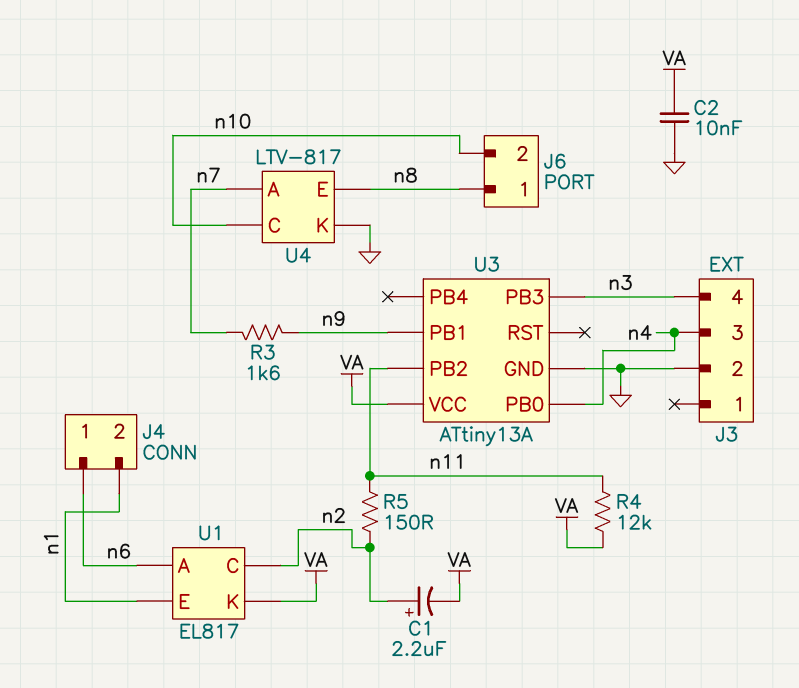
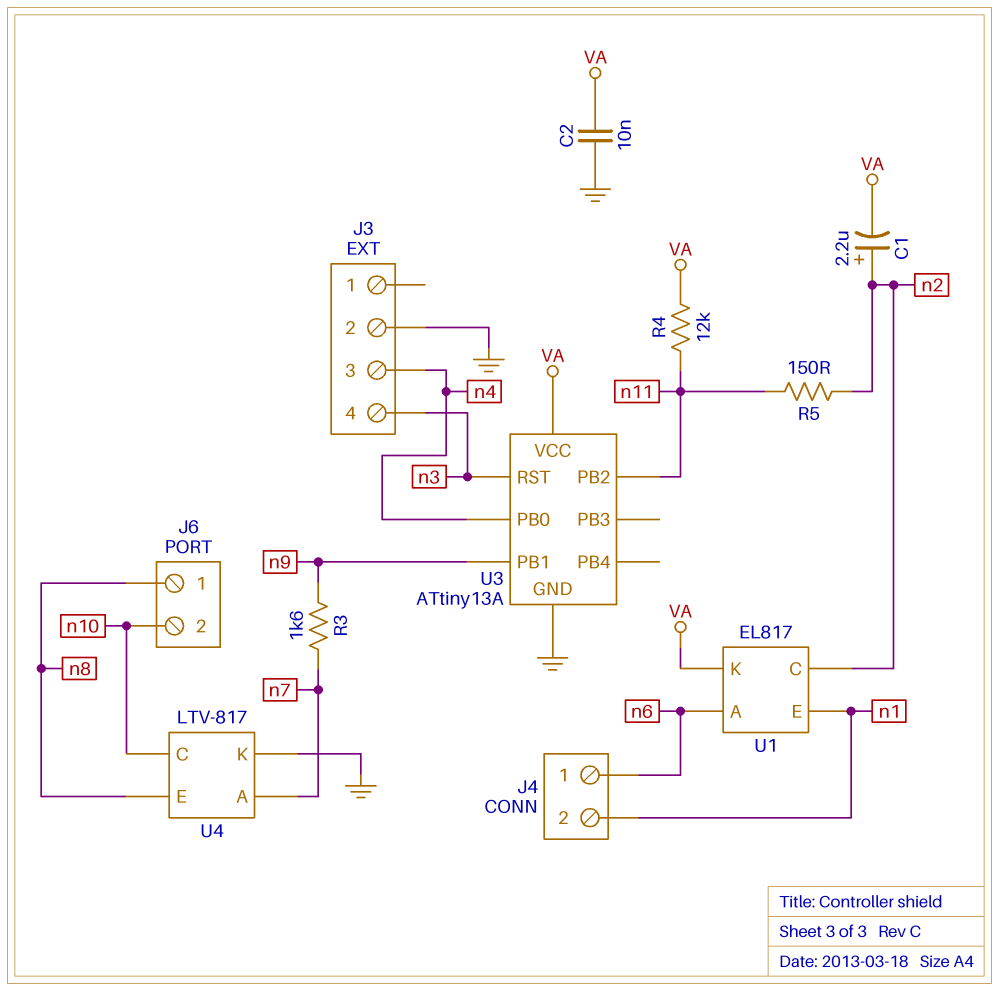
U3 pin PB3: n3 -> none
U3 pin RST: none -> n3

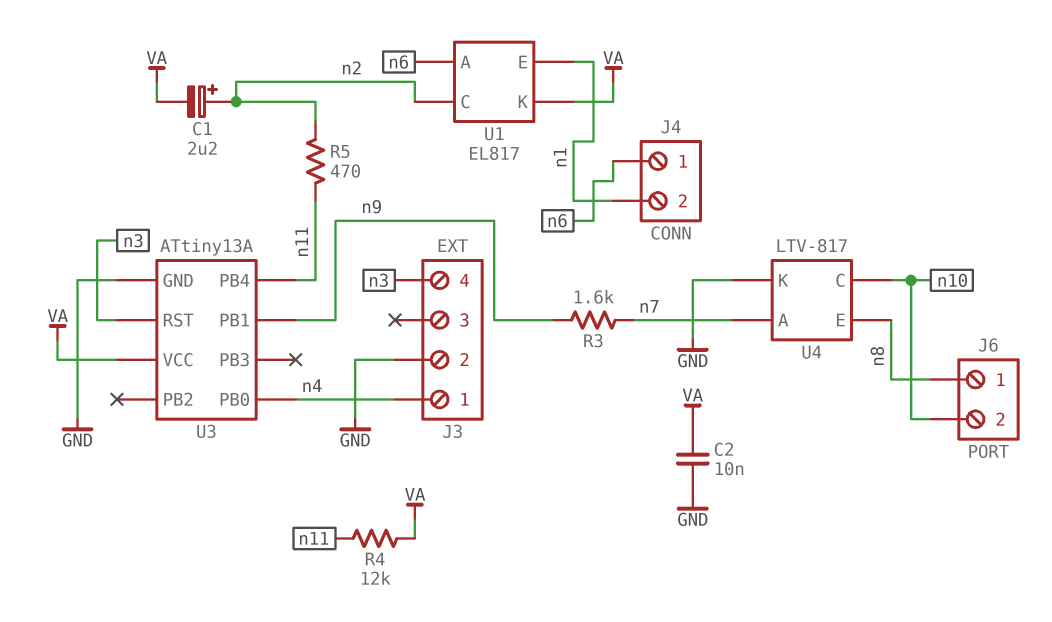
J3 pin 1: none -> n4
J3 pin 3: n4 -> none
R5: 150 (n2, n11) -> 470 (n2, n11)
U3 pin PB2: n11 -> none
U3 pin PB4: none -> n11

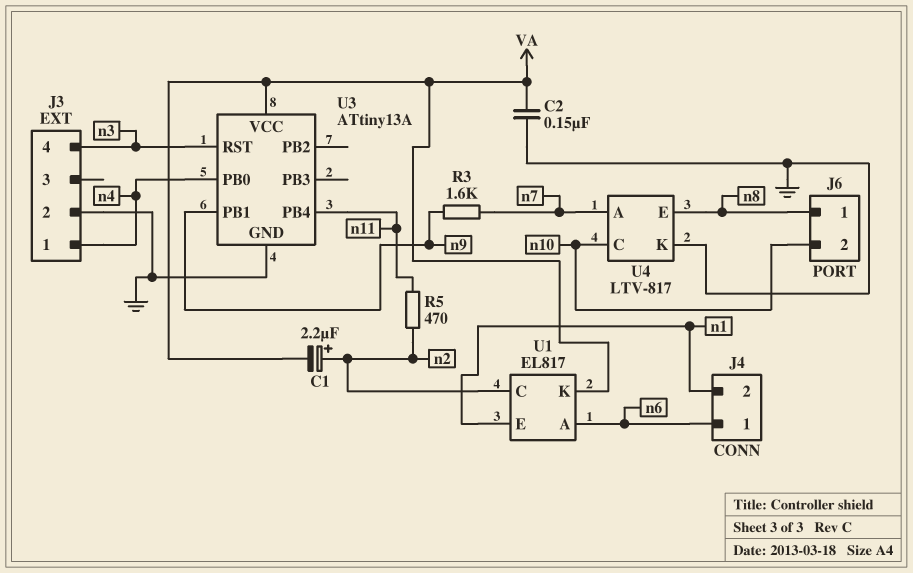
C2: 10nF (GND, VA) -> 150nF (GND, VA)
R4: 12k (VA, n11) -> none

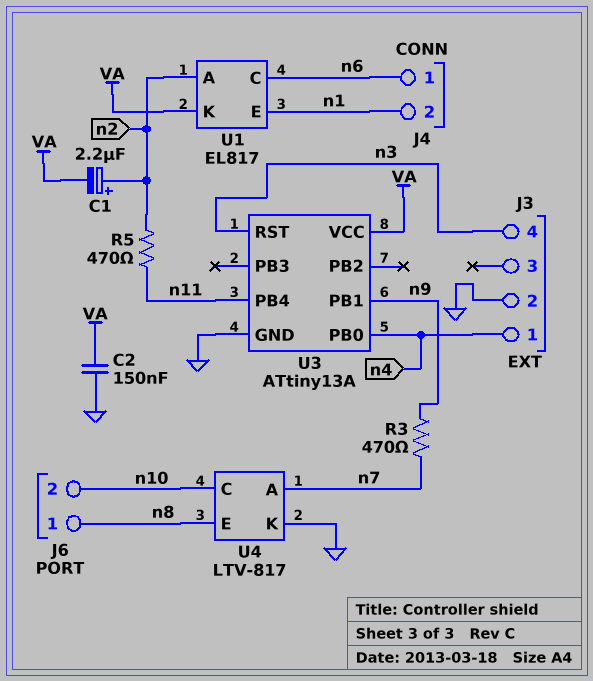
R3: 1.6k (n7, n9) -> 470 (n7, n9)
U1 pin A: n6 -> n2
U1 pin C: n2 -> n6

